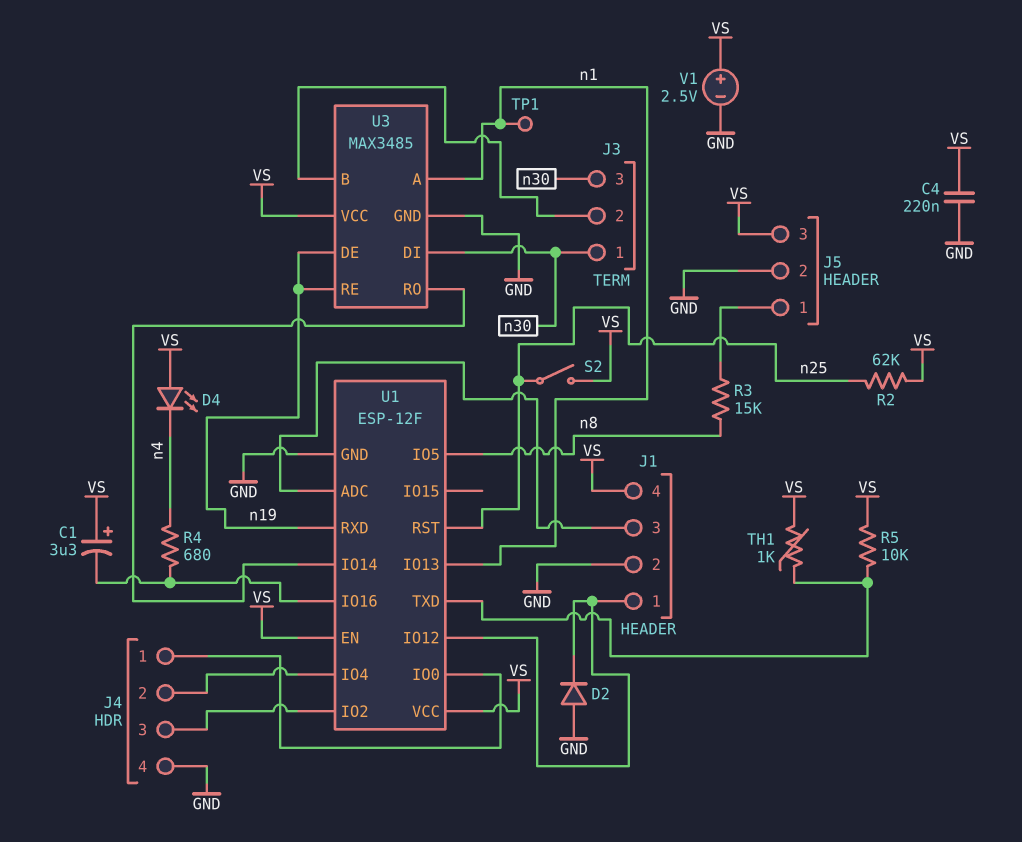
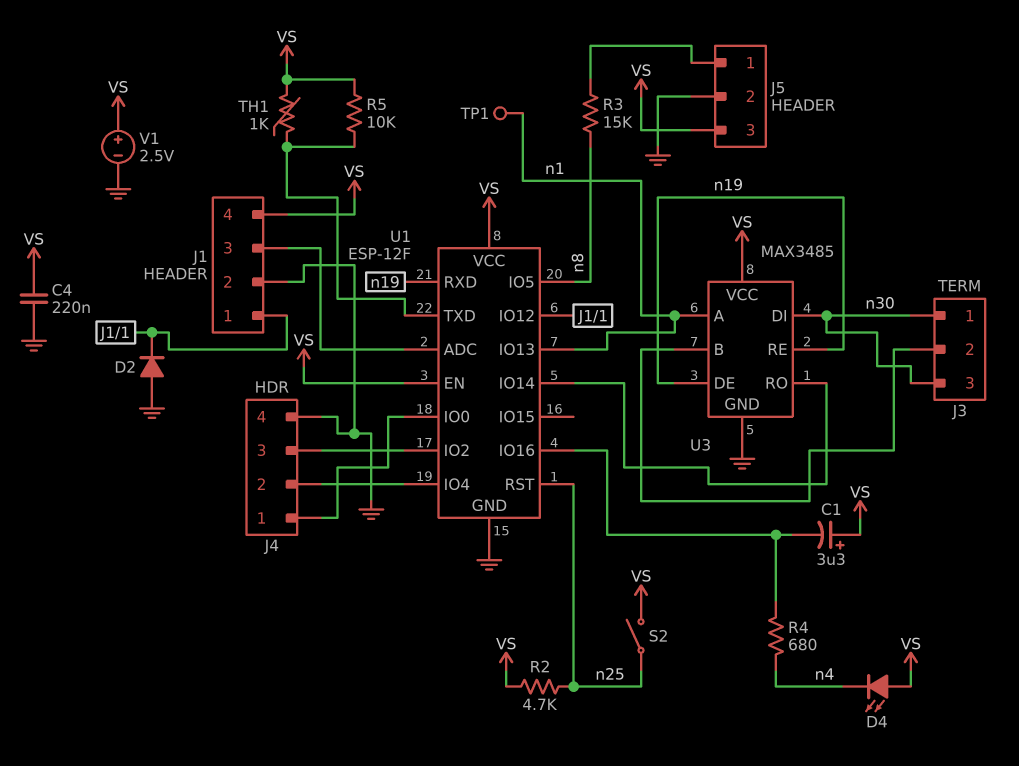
R2: 62k (VS, n25) -> 4.7k (VS, n25)

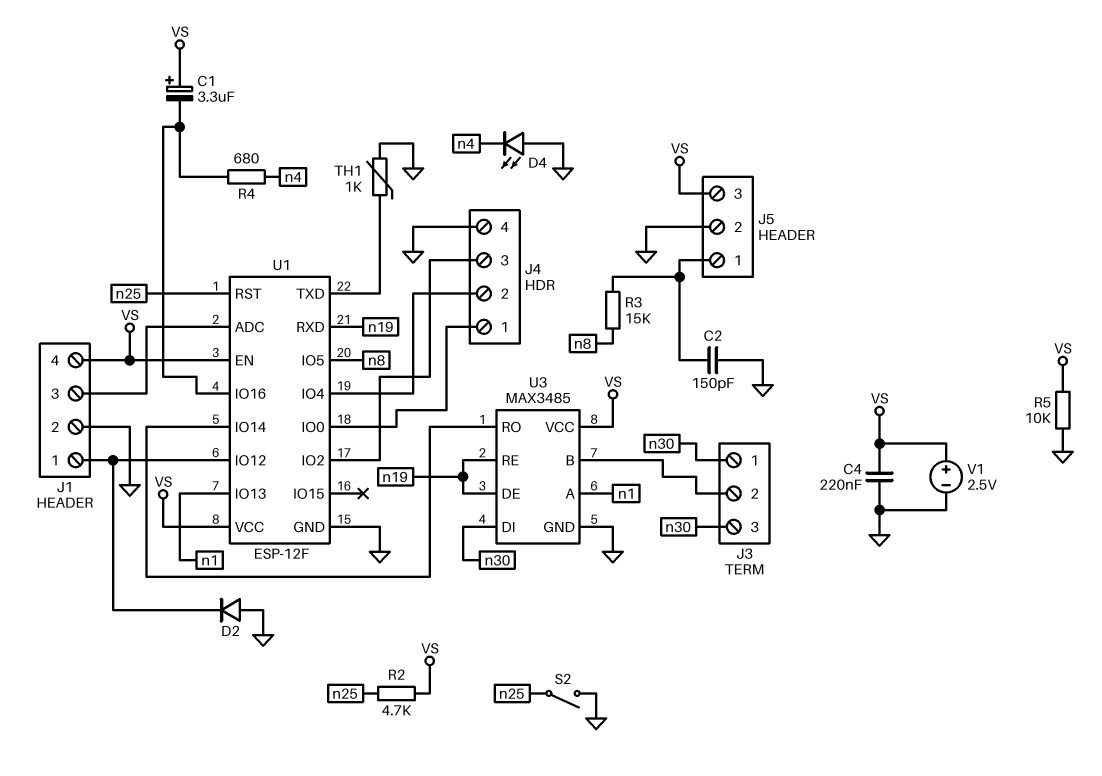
C2: none -> 150pF (GND, J5/1)
D4: LED (A VS, K n4) -> LED (A GND, K n4)
R5: 10k (U1/TXD, VS) -> 10k (GND, VS)
S2: switch (VS, n25) -> switch (GND, n25)
TH1: 1k (U1/TXD, VS) -> 1k (GND, U1/TXD)
TP1: test point (n1) -> none

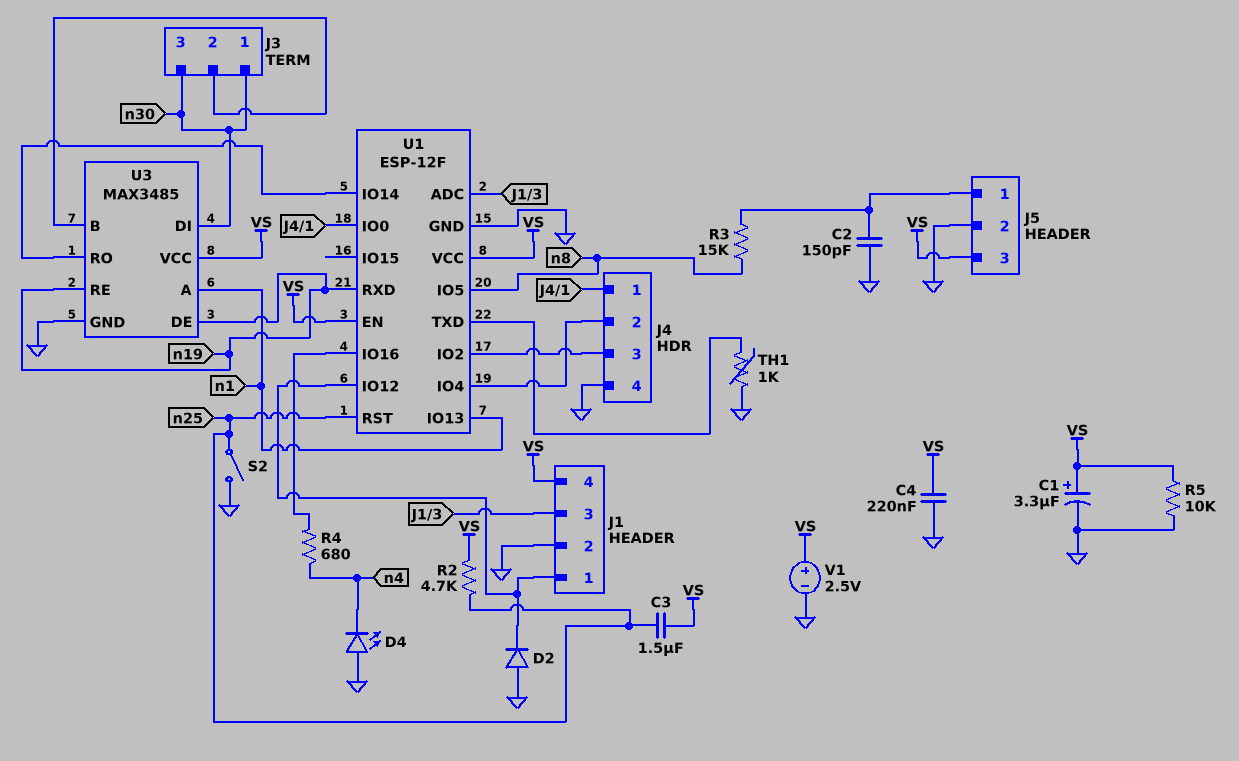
C1: 3.3uF (plus VS, minus U1/IO16) -> 3.3uF (plus VS, minus GND)
C3: none -> 1.5uF (VS, n25)

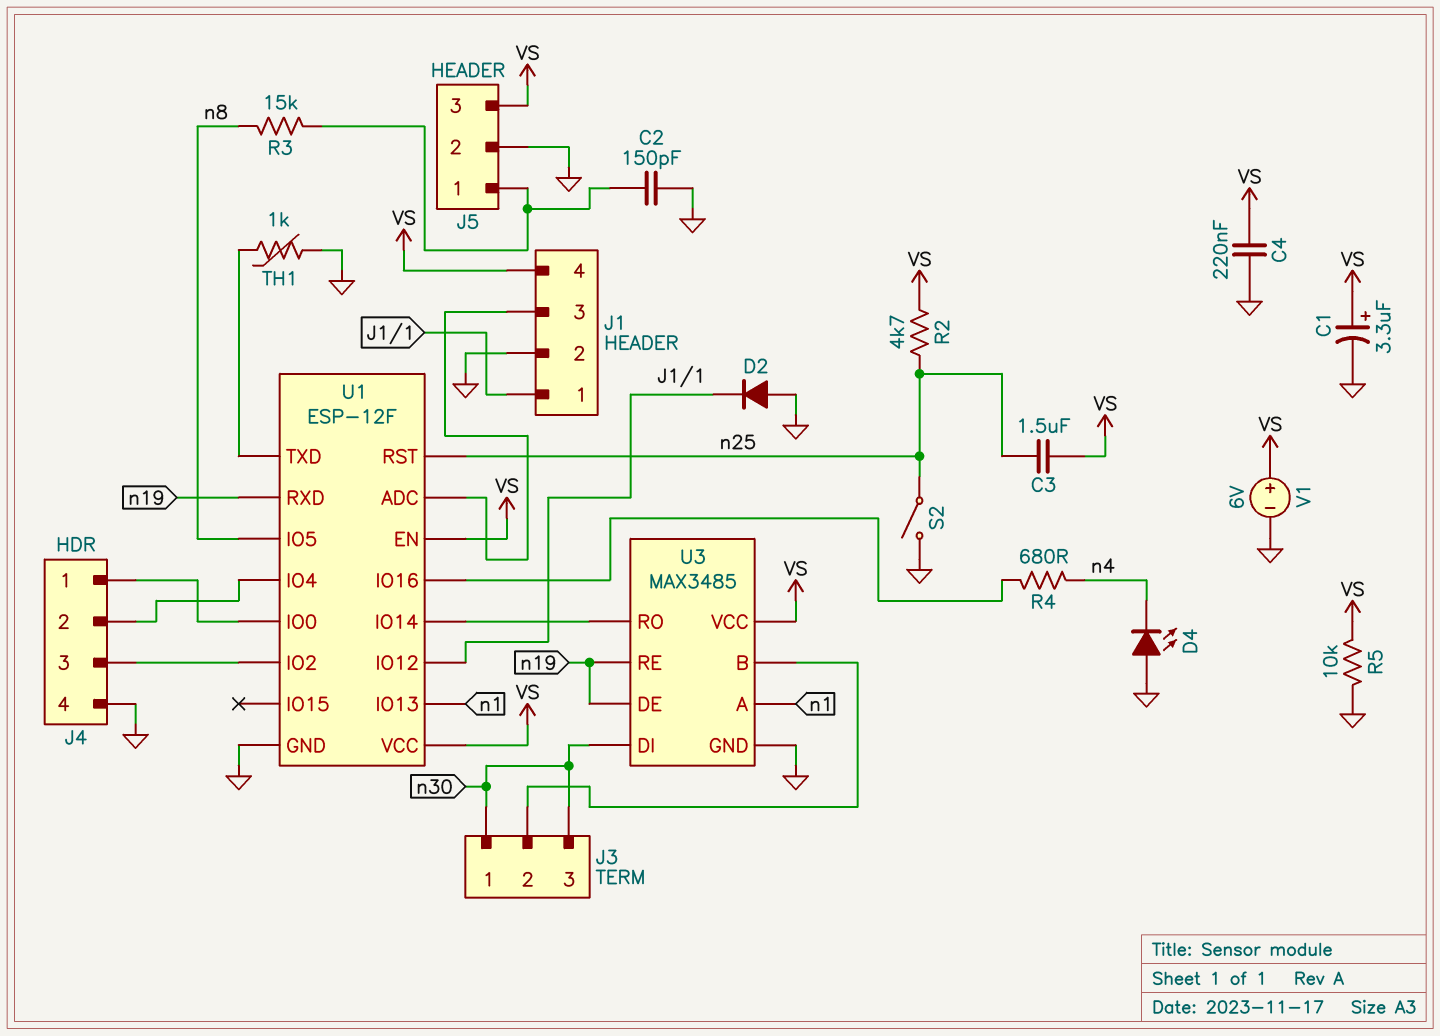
V1: 2.5V (plus VS, minus GND) -> 6V (plus VS, minus GND)

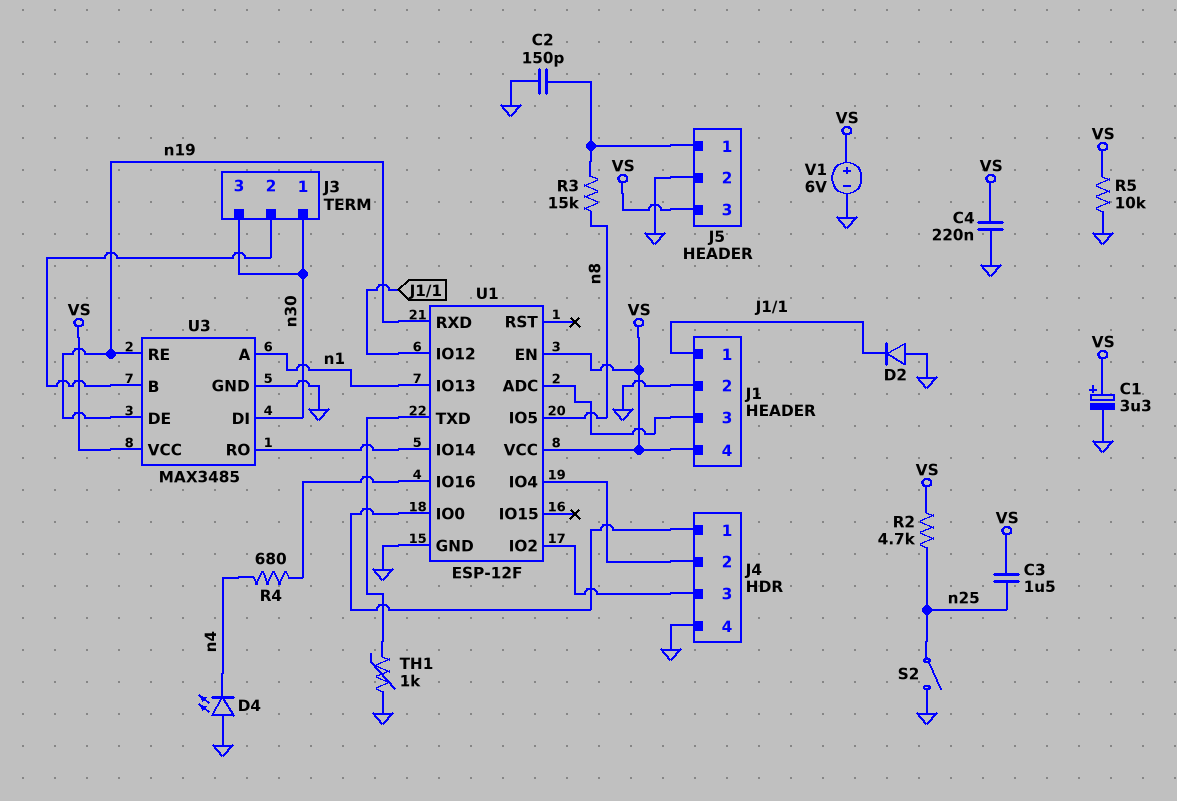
U1 pin RST: n25 -> none

